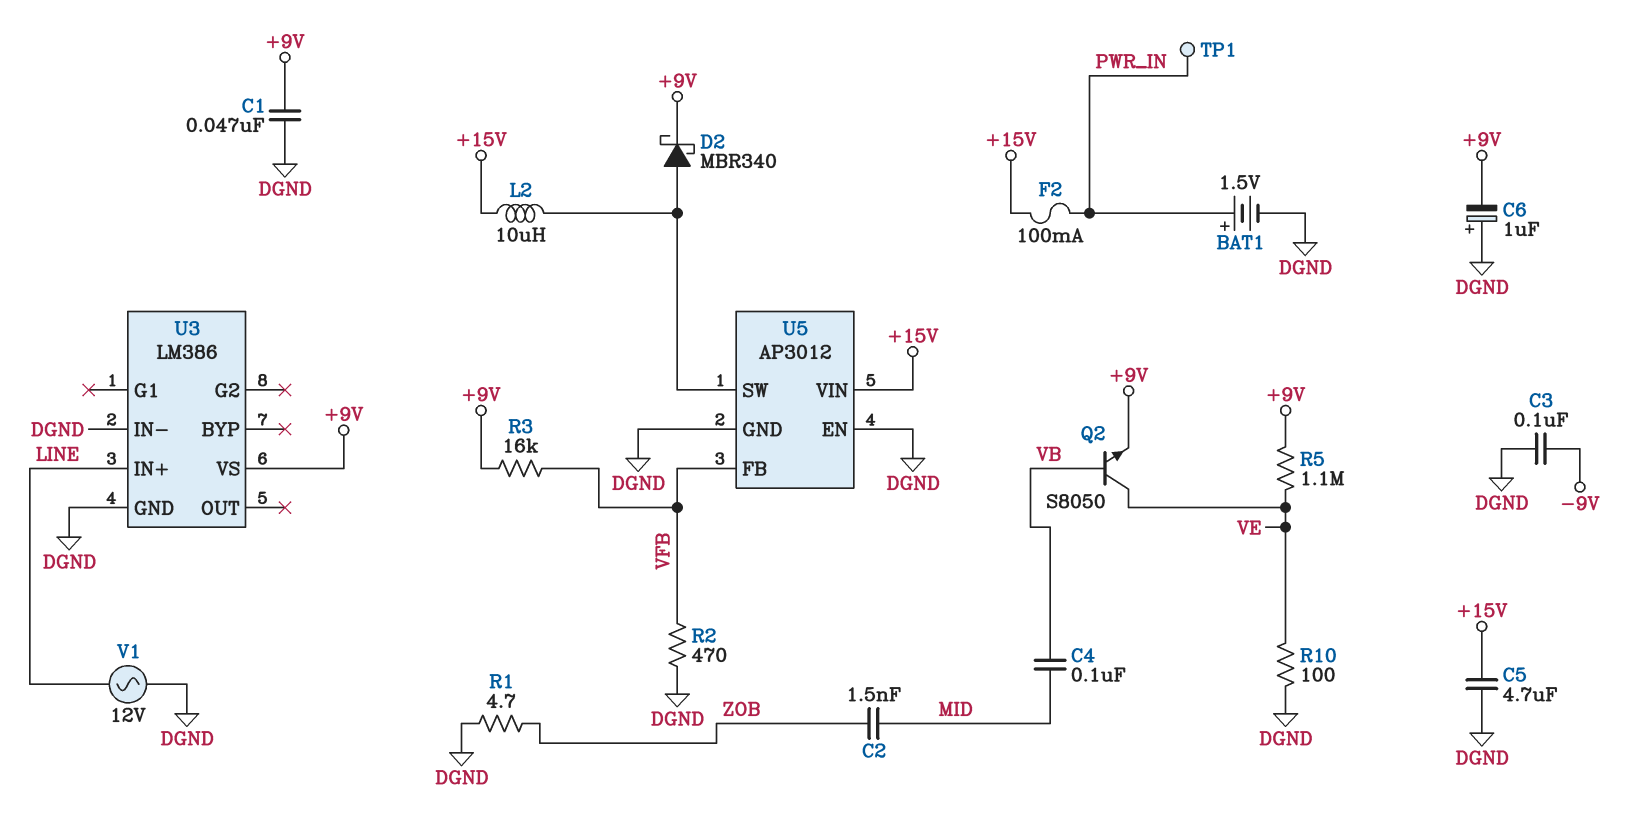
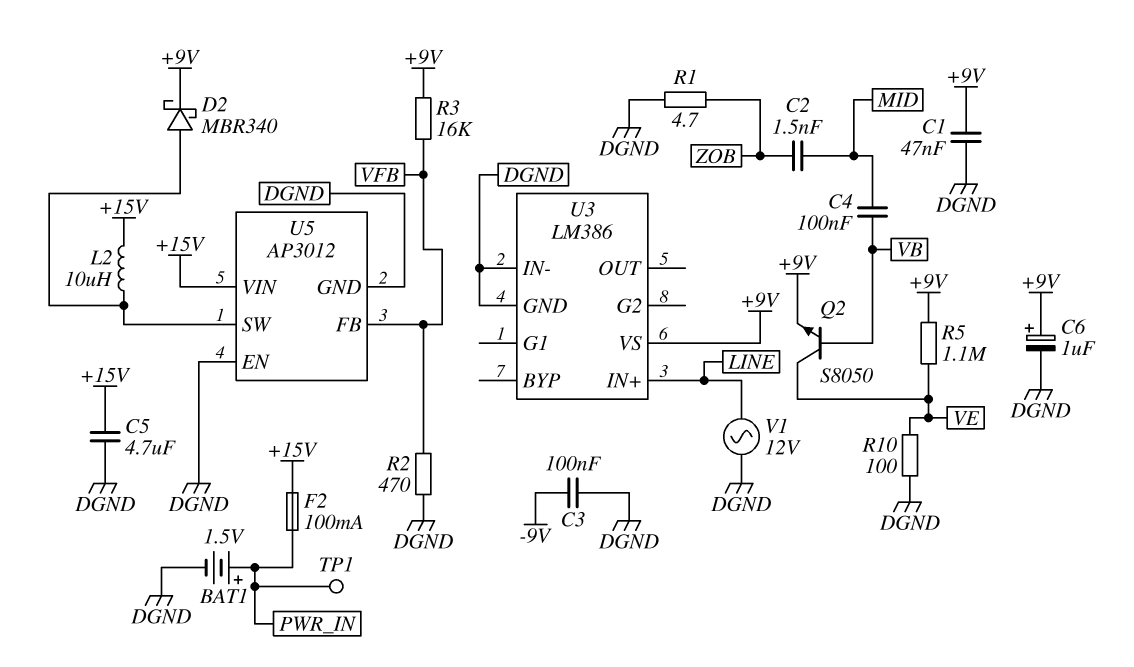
C6: 1uF (plus DGND, minus +9V) -> 1uF (plus +9V, minus DGND)

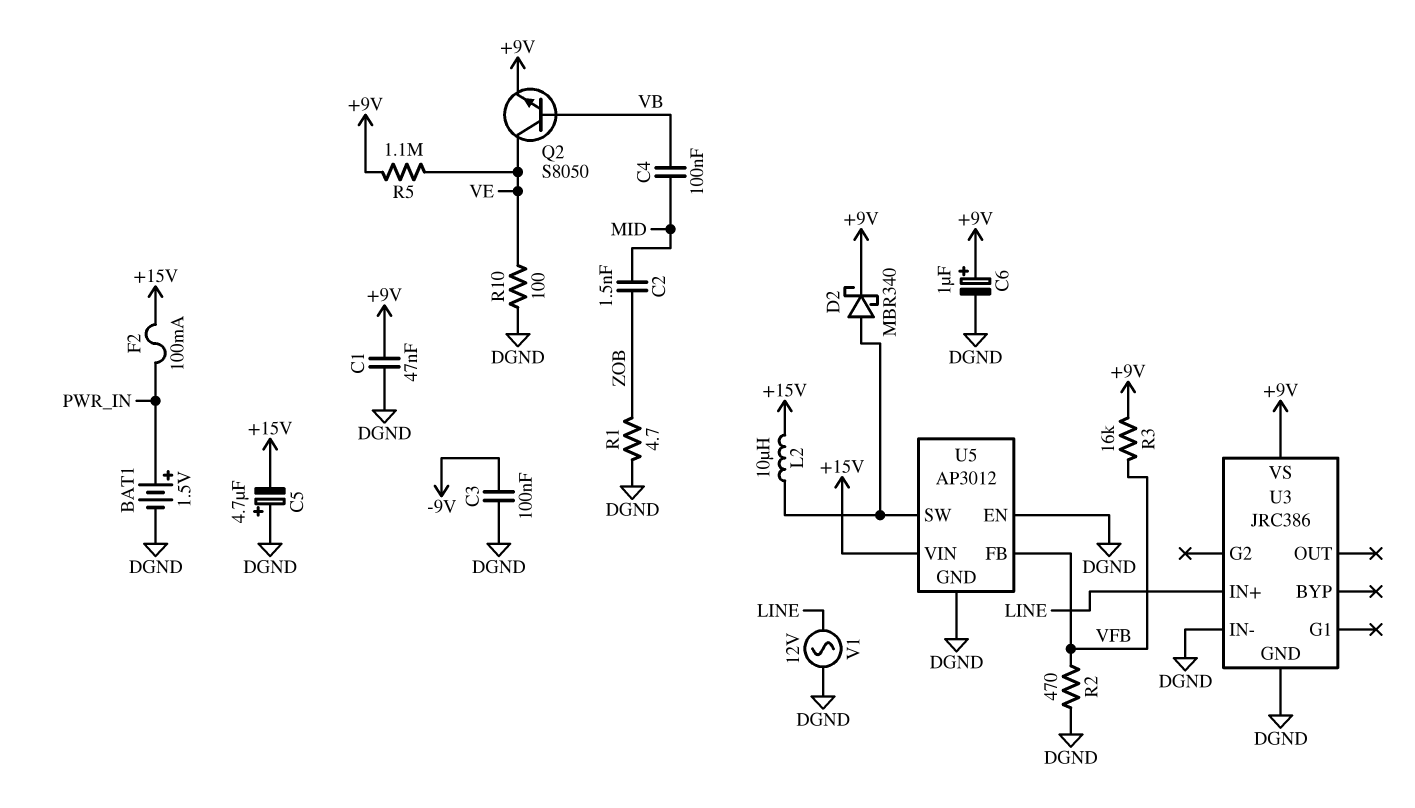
C5: 4.7uF (+15V, DGND) -> 4.7uF (plus DGND, minus +15V)
TP1: test point (PWR_IN) -> none
U3: LM386 -> JRC386

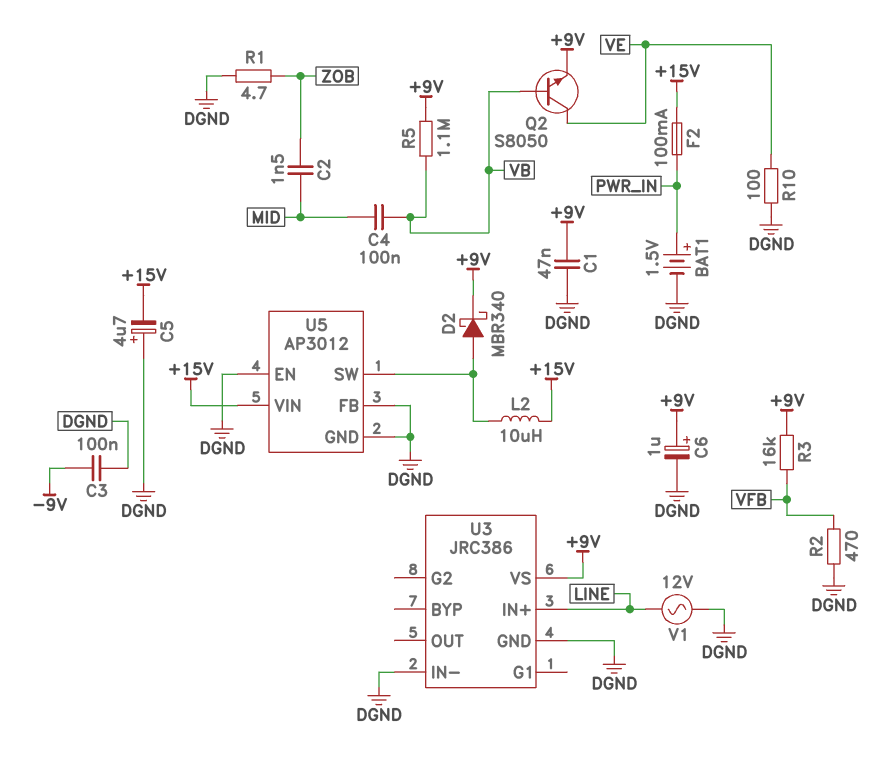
R5: 1.1M (+9V, VE) -> 1.1M (+9V, VB)
U5 pin FB: VFB -> DGND

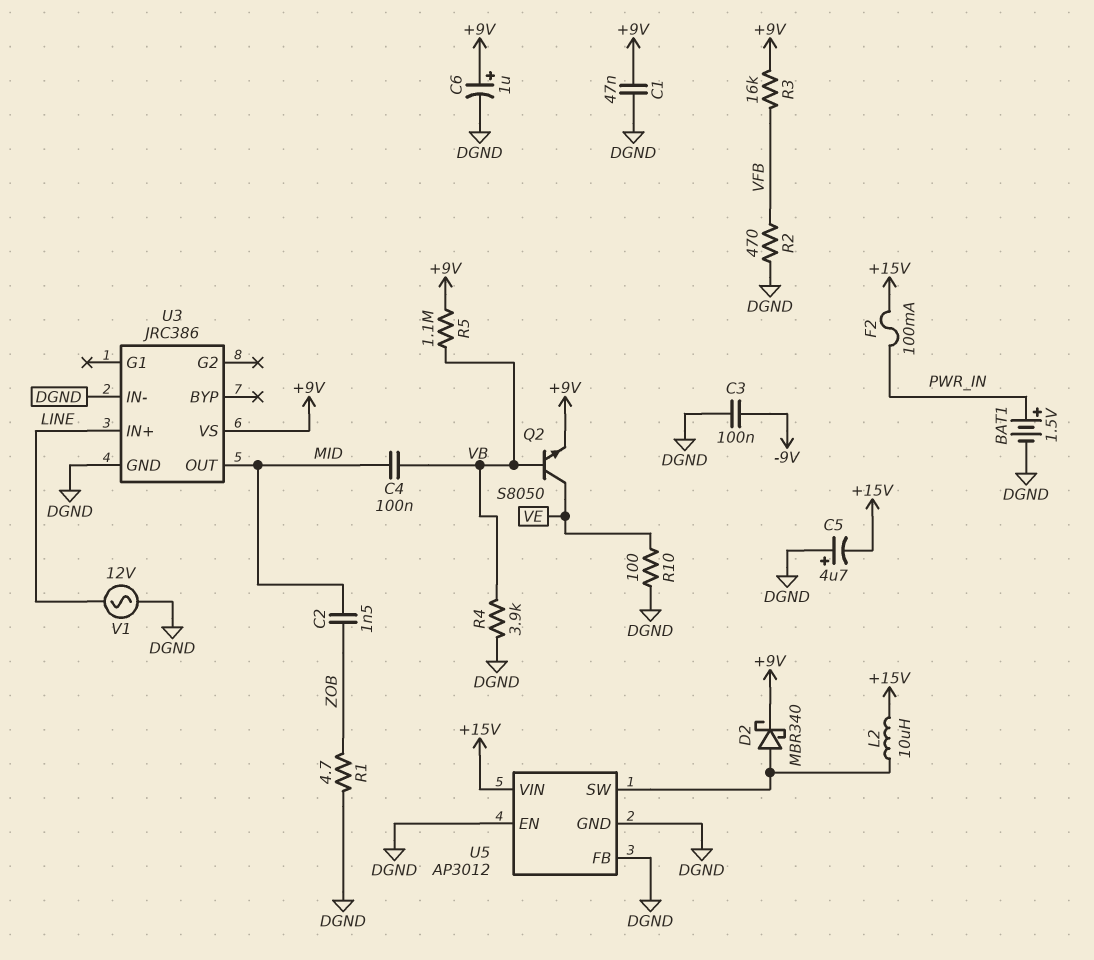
R4: none -> 3.9k (DGND, VB)
U3 pin OUT: none -> MID

